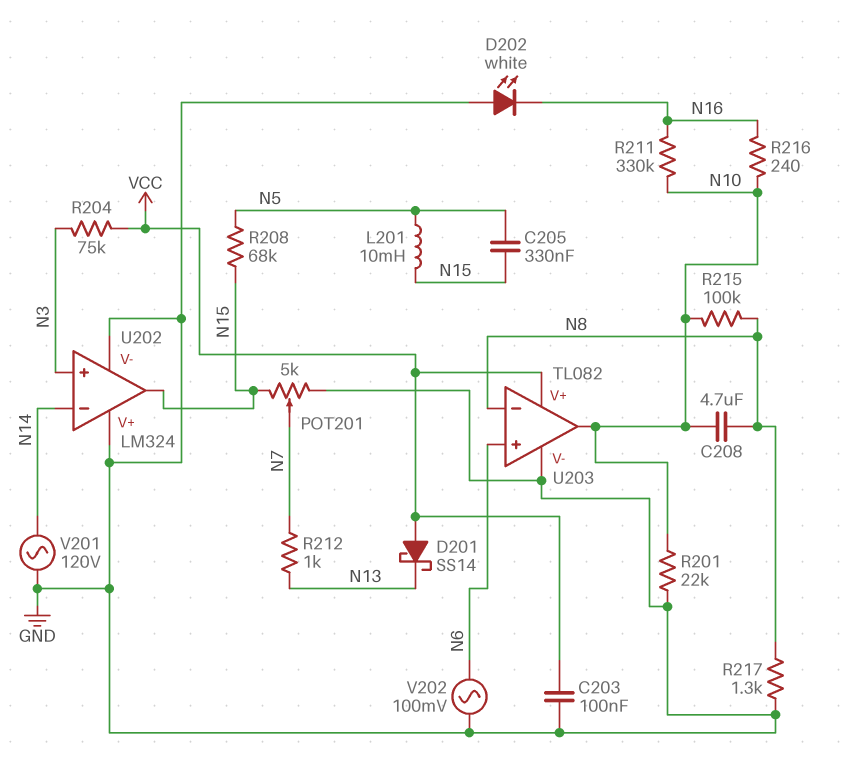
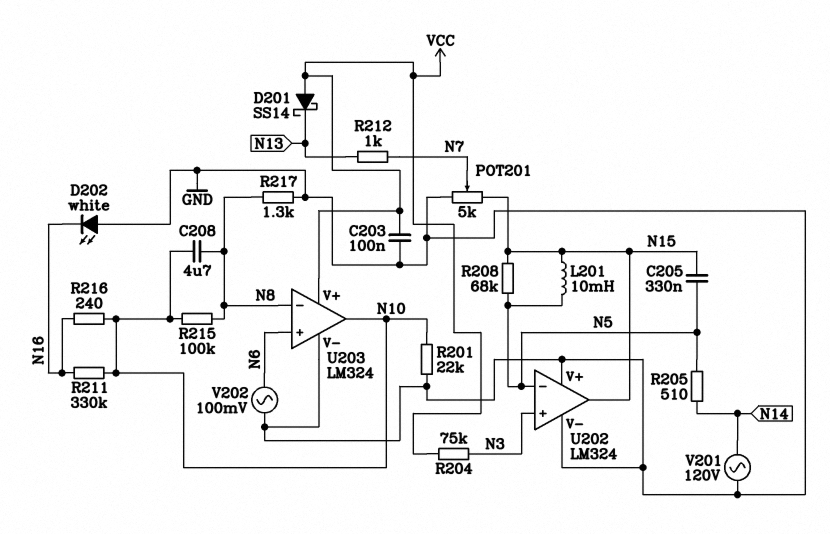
R205: none -> 510 (N5, N14)
U202 pin in-: N14 -> N5
U203: TL082 -> LM324

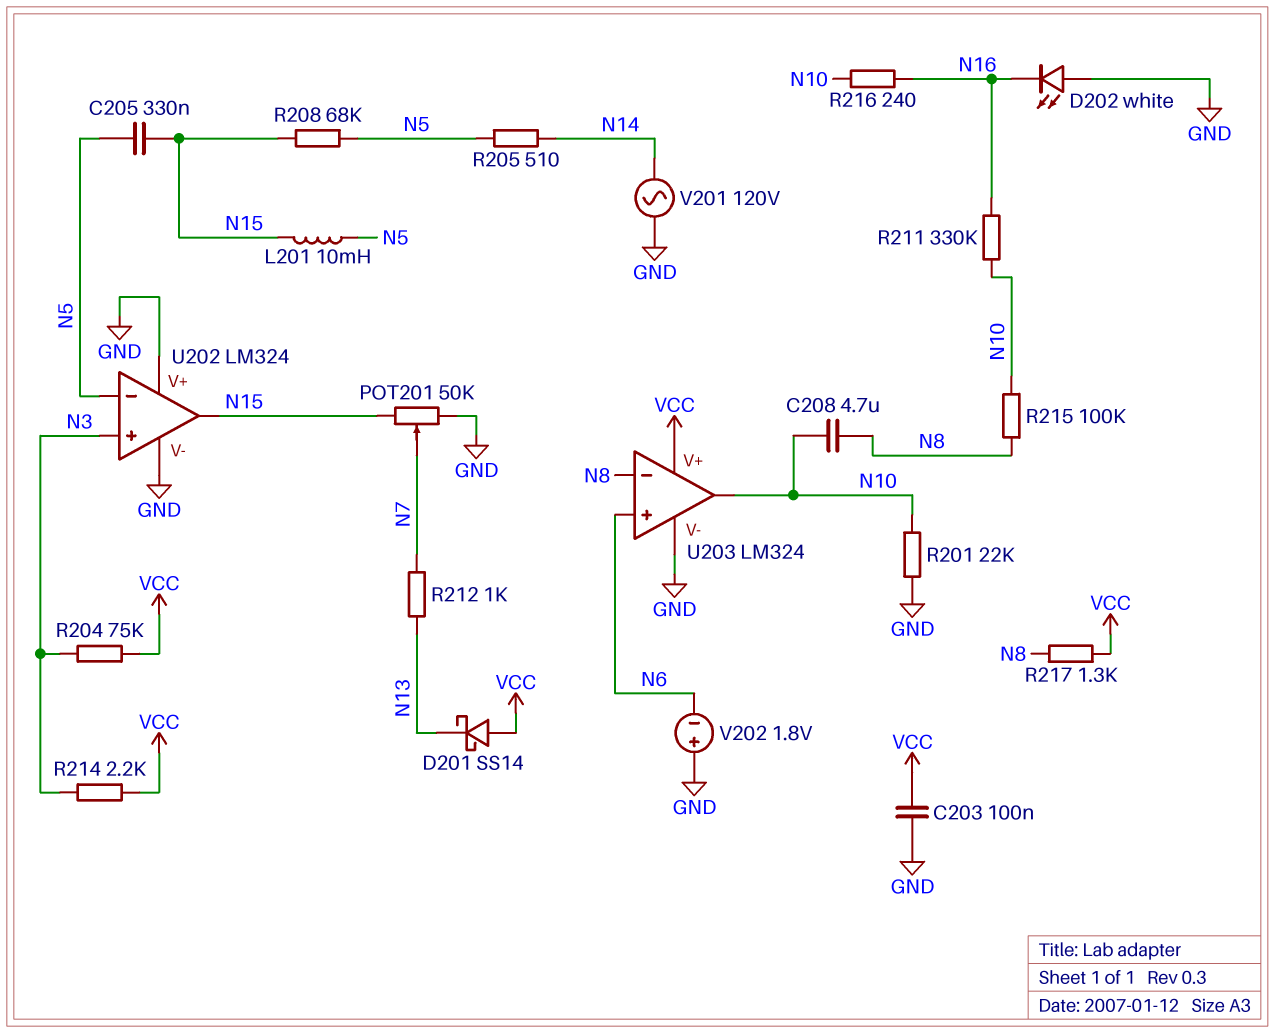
POT201: 5k (GND, N15, wiper N7) -> 50k (GND, N15, wiper N7)
R214: none -> 2.2k (N3, VCC)
R217: 1.3k (GND, N8) -> 1.3k (N8, VCC)
V202: AC 100mV (GND, N6) -> 1.8V (plus GND, minus N6)

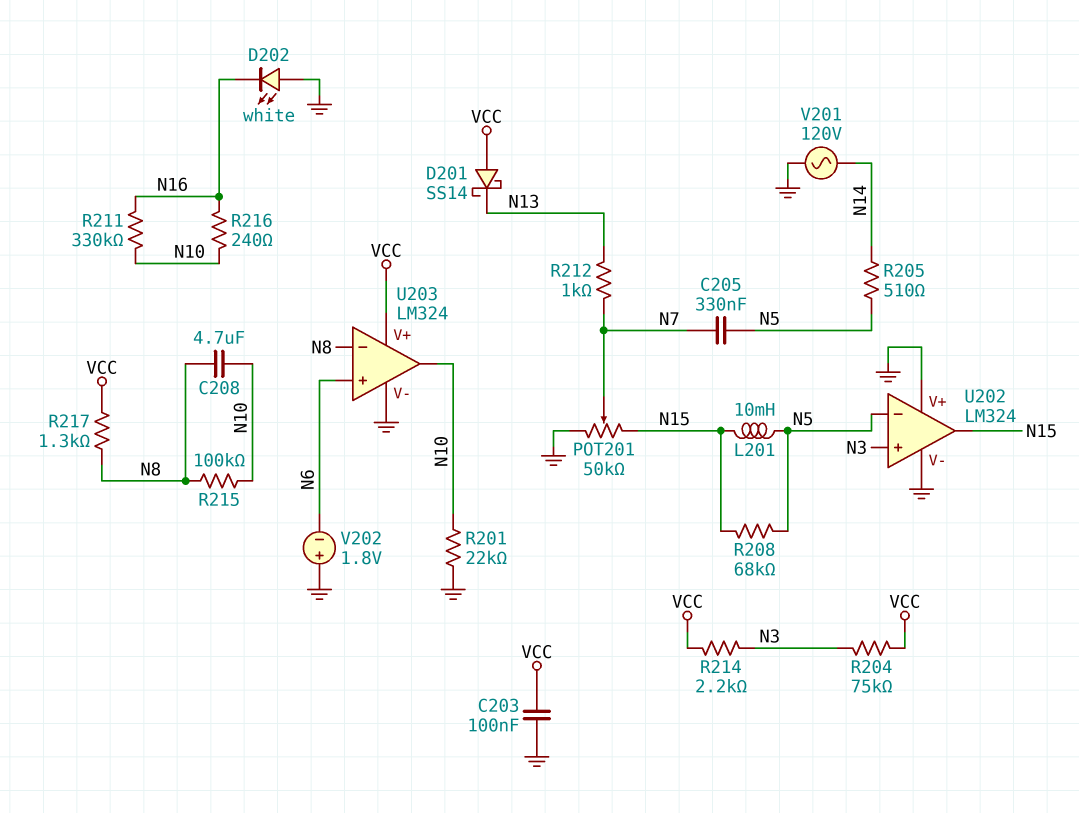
C205: 330nF (N5, N15) -> 330nF (N5, N7)

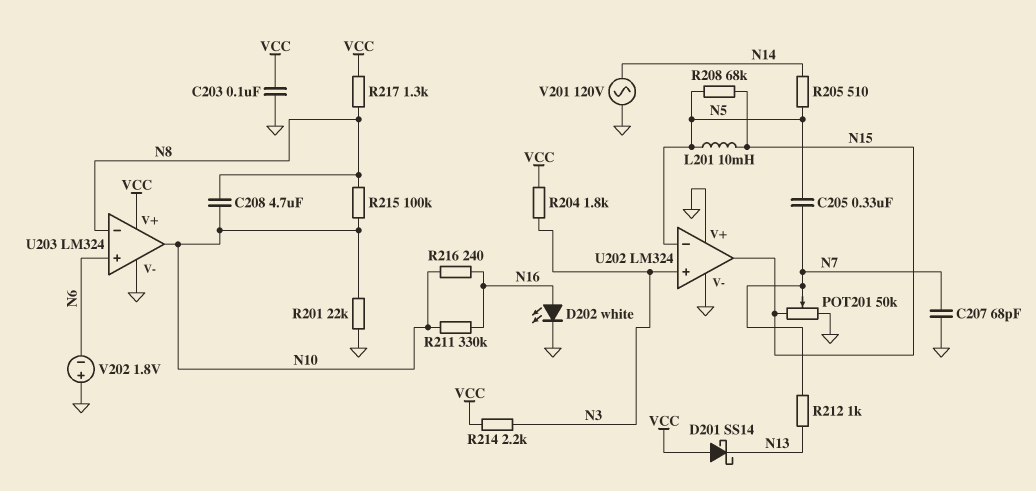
C207: none -> 68pF (GND, N7)
D202: LED white (A GND, K N16) -> LED white (A N16, K GND)
R204: 75k (N3, VCC) -> 1.8k (N3, VCC)

